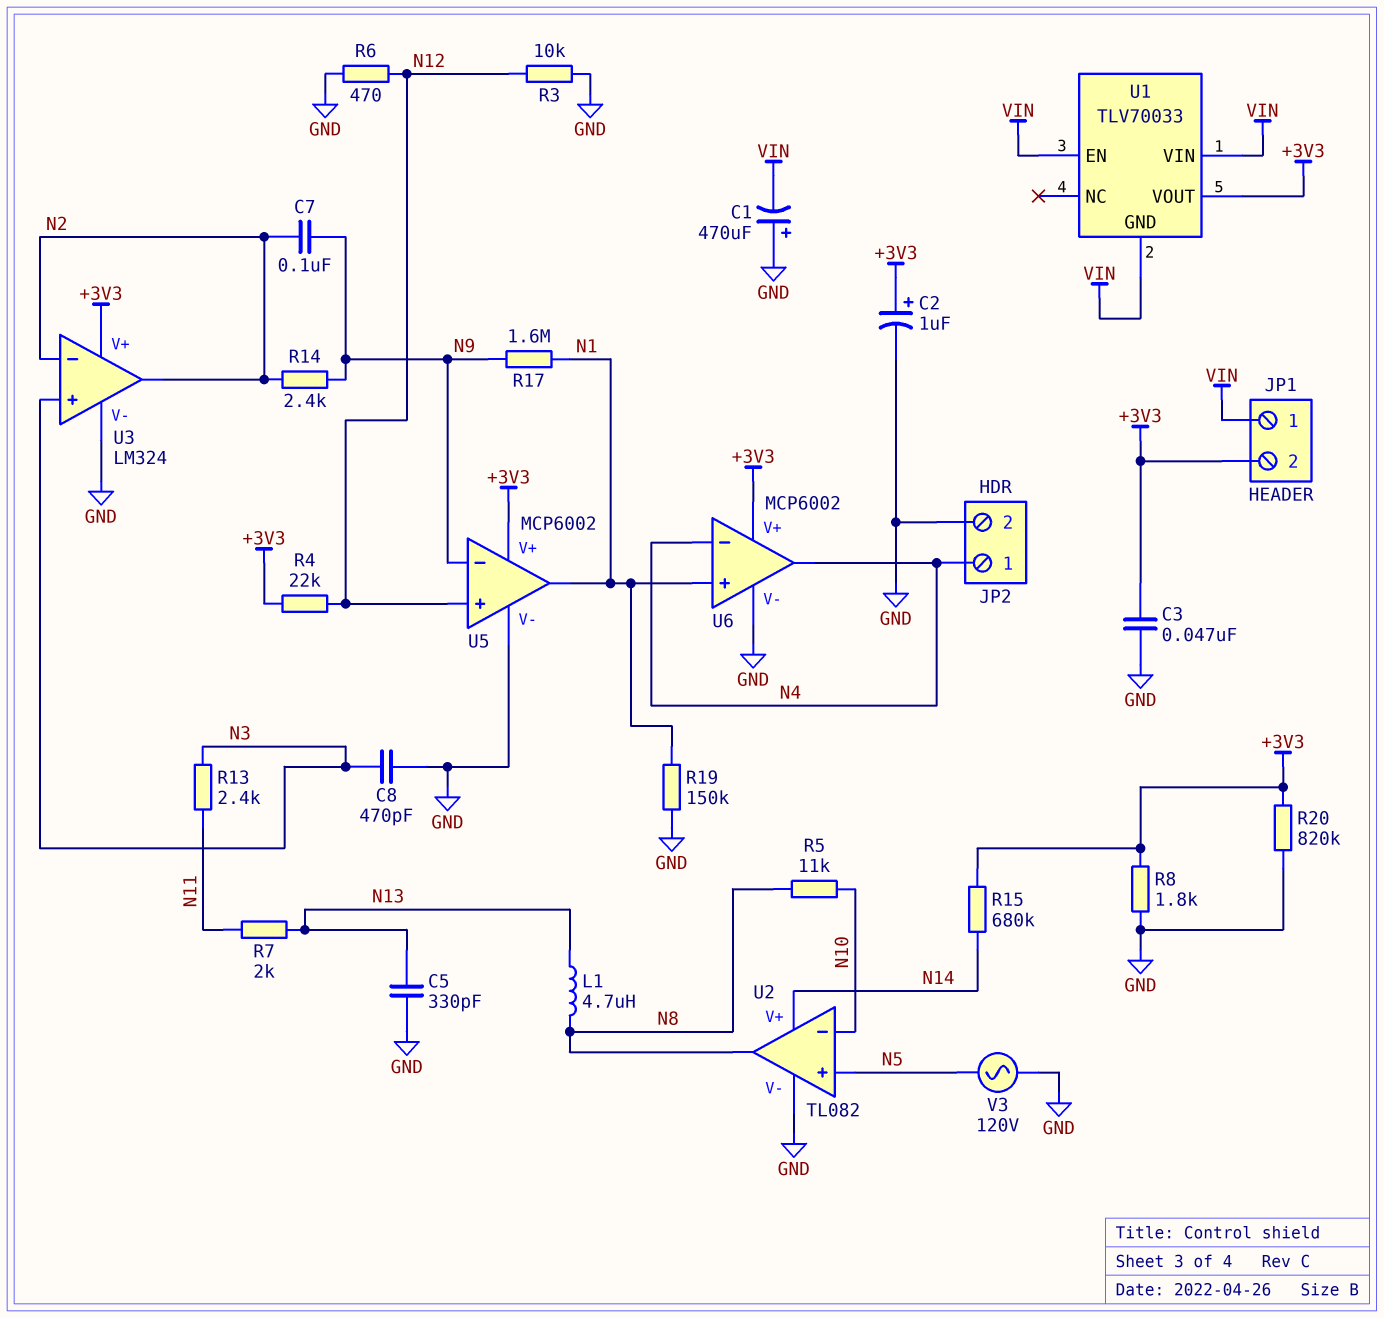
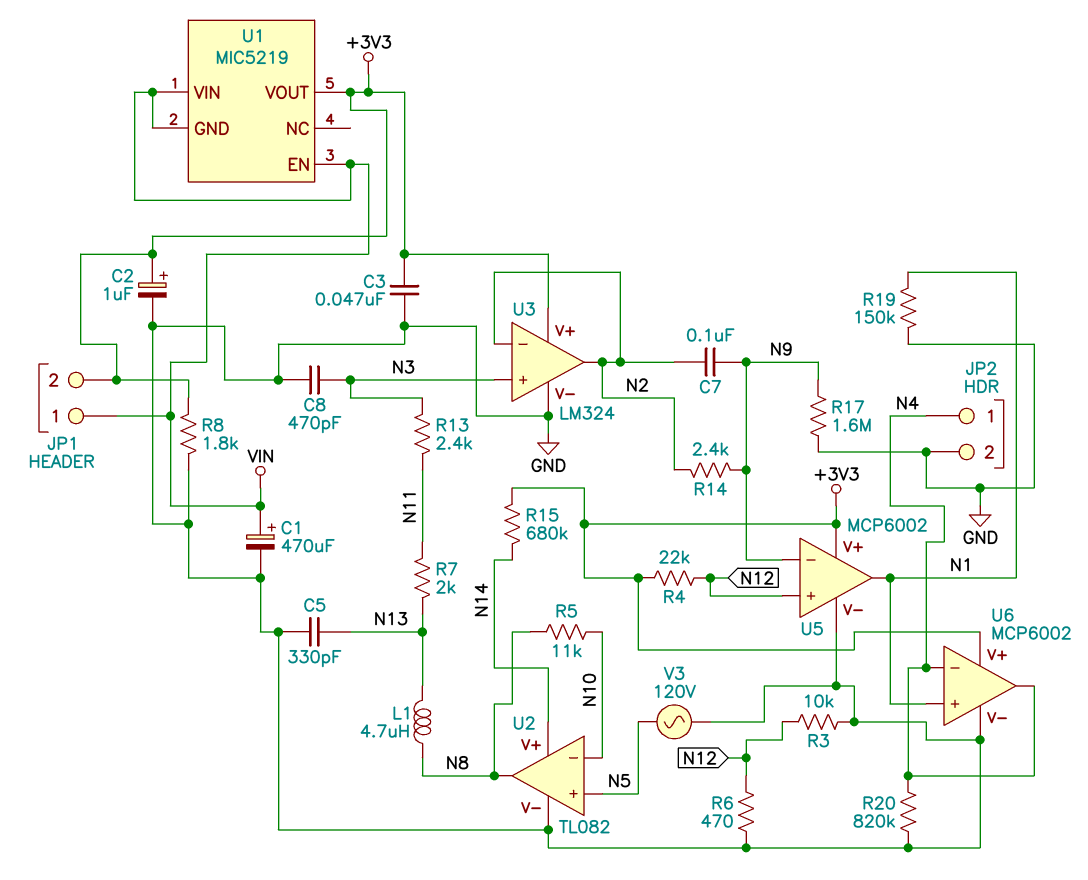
C1: 470uF (plus GND, minus VIN) -> 470uF (plus VIN, minus GND)
R17: 1.6M (N1, N9) -> 1.6M (GND, N9)
R20: 820k (+3V3, GND) -> 820k (GND, N4)
U1: TLV70033 -> MIC5219

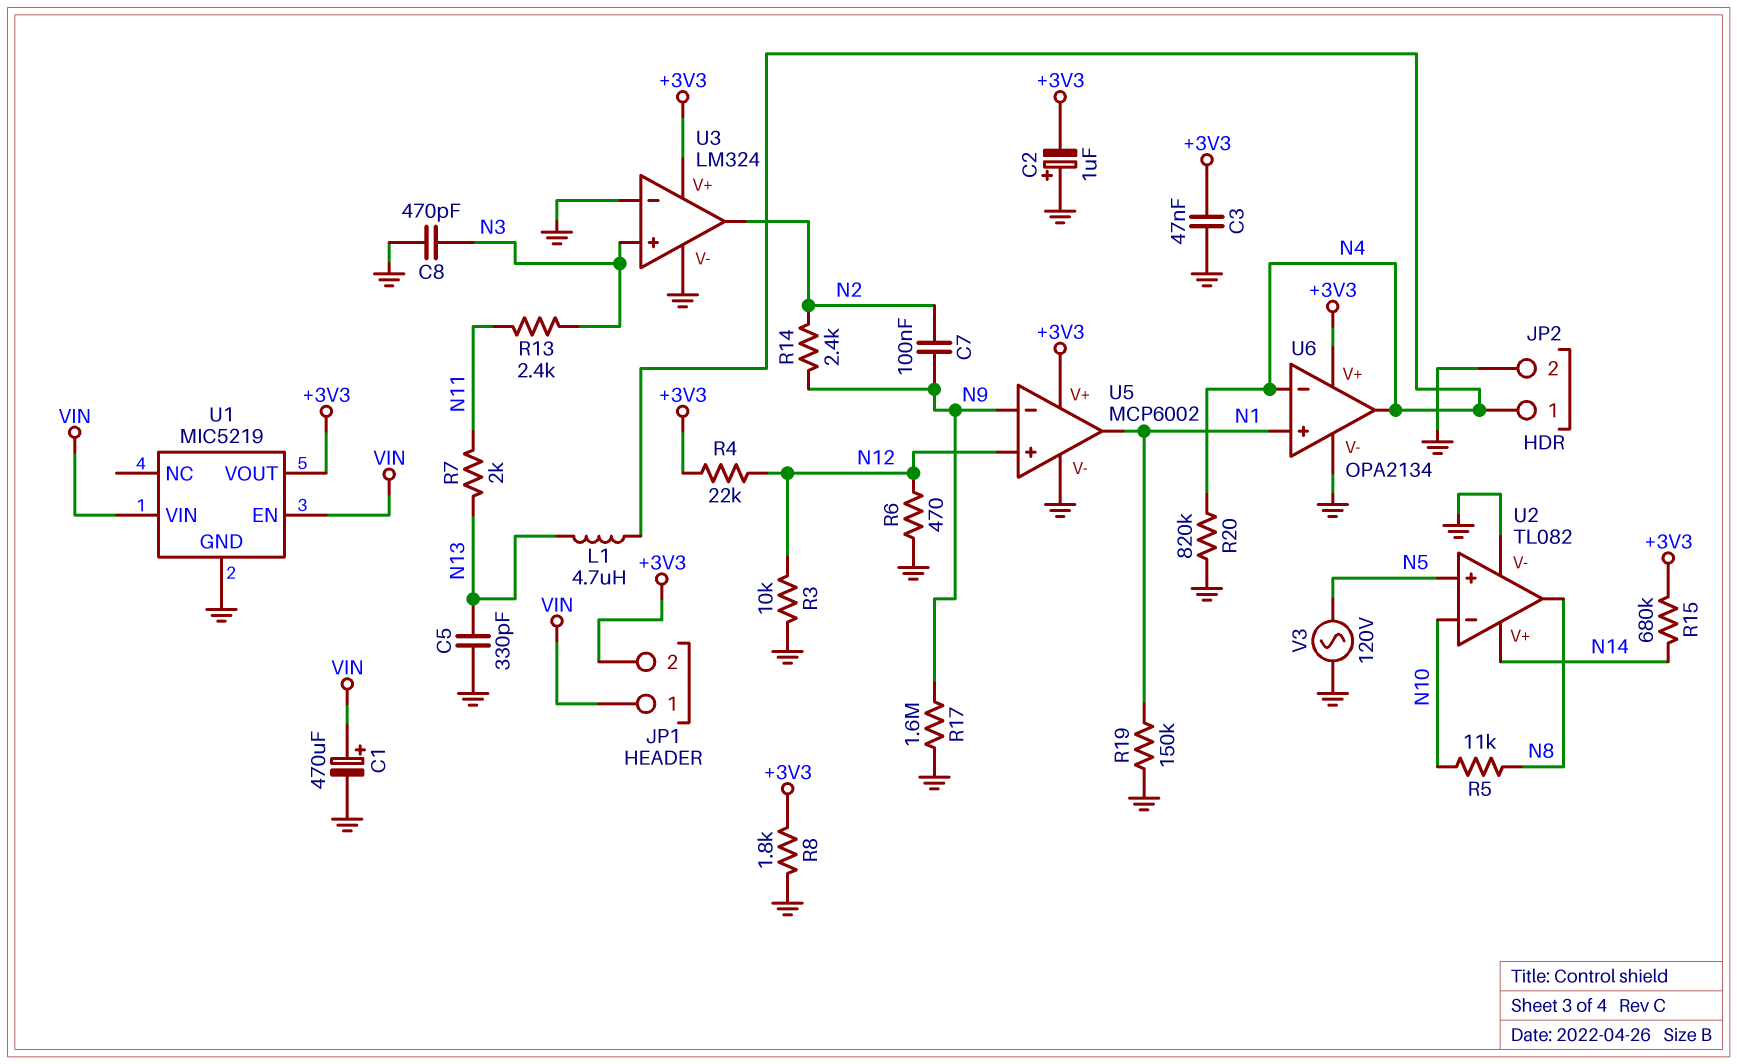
C2: 1uF (plus +3V3, minus GND) -> 1uF (plus GND, minus +3V3)
L1: 4.7uH (N8, N13) -> 4.7uH (N4, N13)
U1 pin GND: VIN -> GND
U3 pin in-: N2 -> GND
U6: MCP6002 -> OPA2134

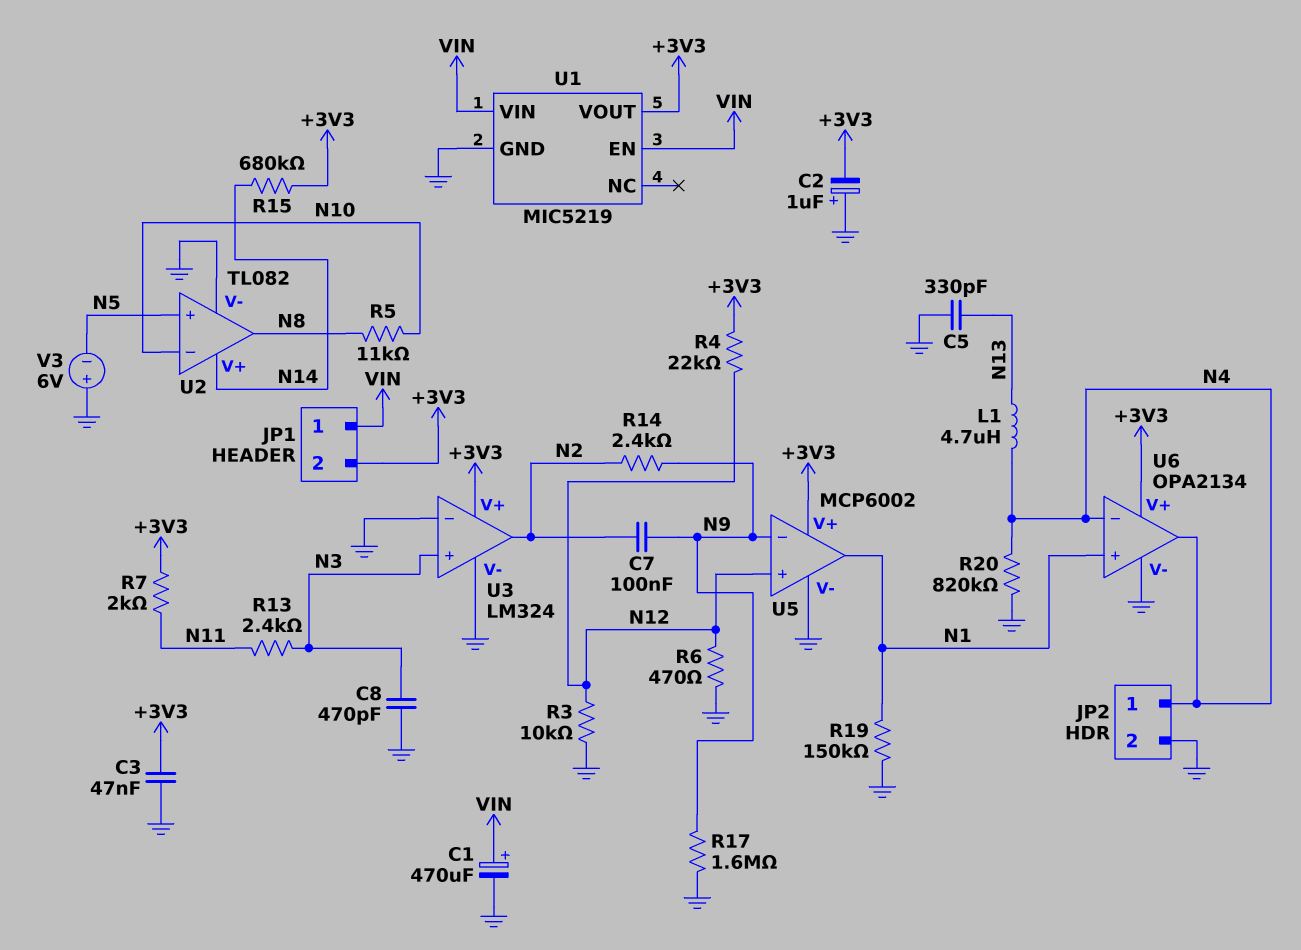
R7: 2k (N11, N13) -> 2k (+3V3, N11)
R8: 1.8k (+3V3, GND) -> none
V3: AC 120V (GND, N5) -> 6V (plus GND, minus N5)

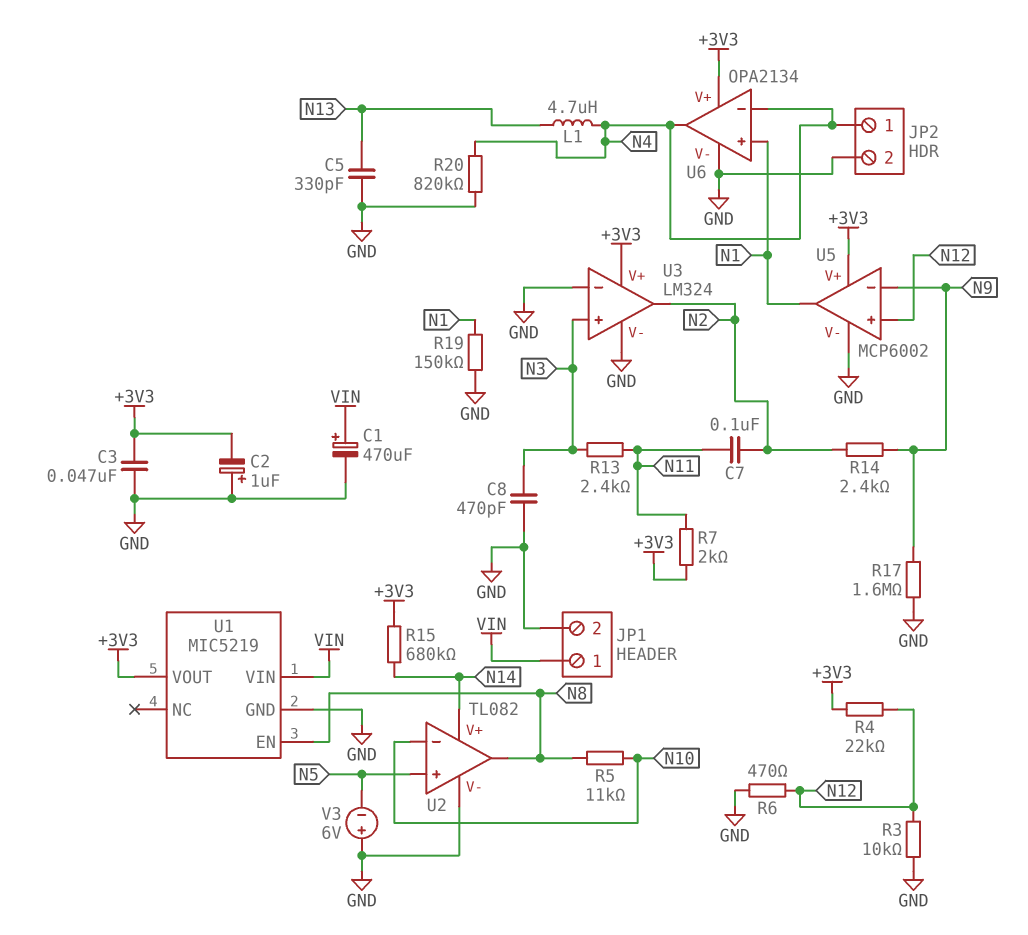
C7: 100nF (N2, N9) -> 100nF (N2, N11)
JP1 pin 2: +3V3 -> GND
U1 pin EN: VIN -> N8

